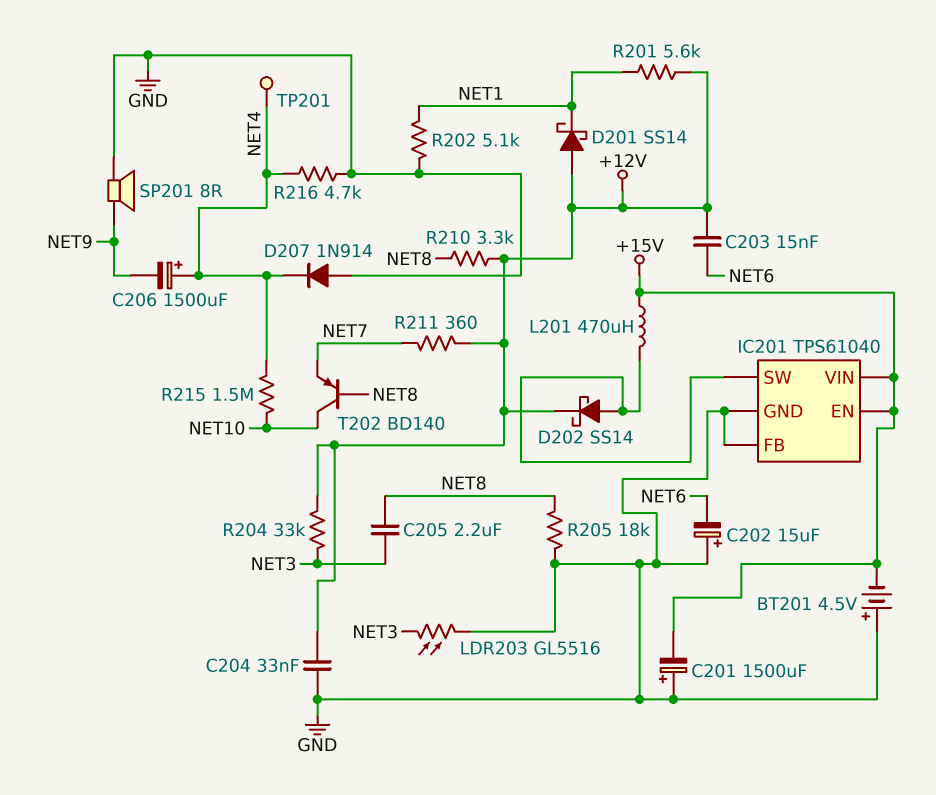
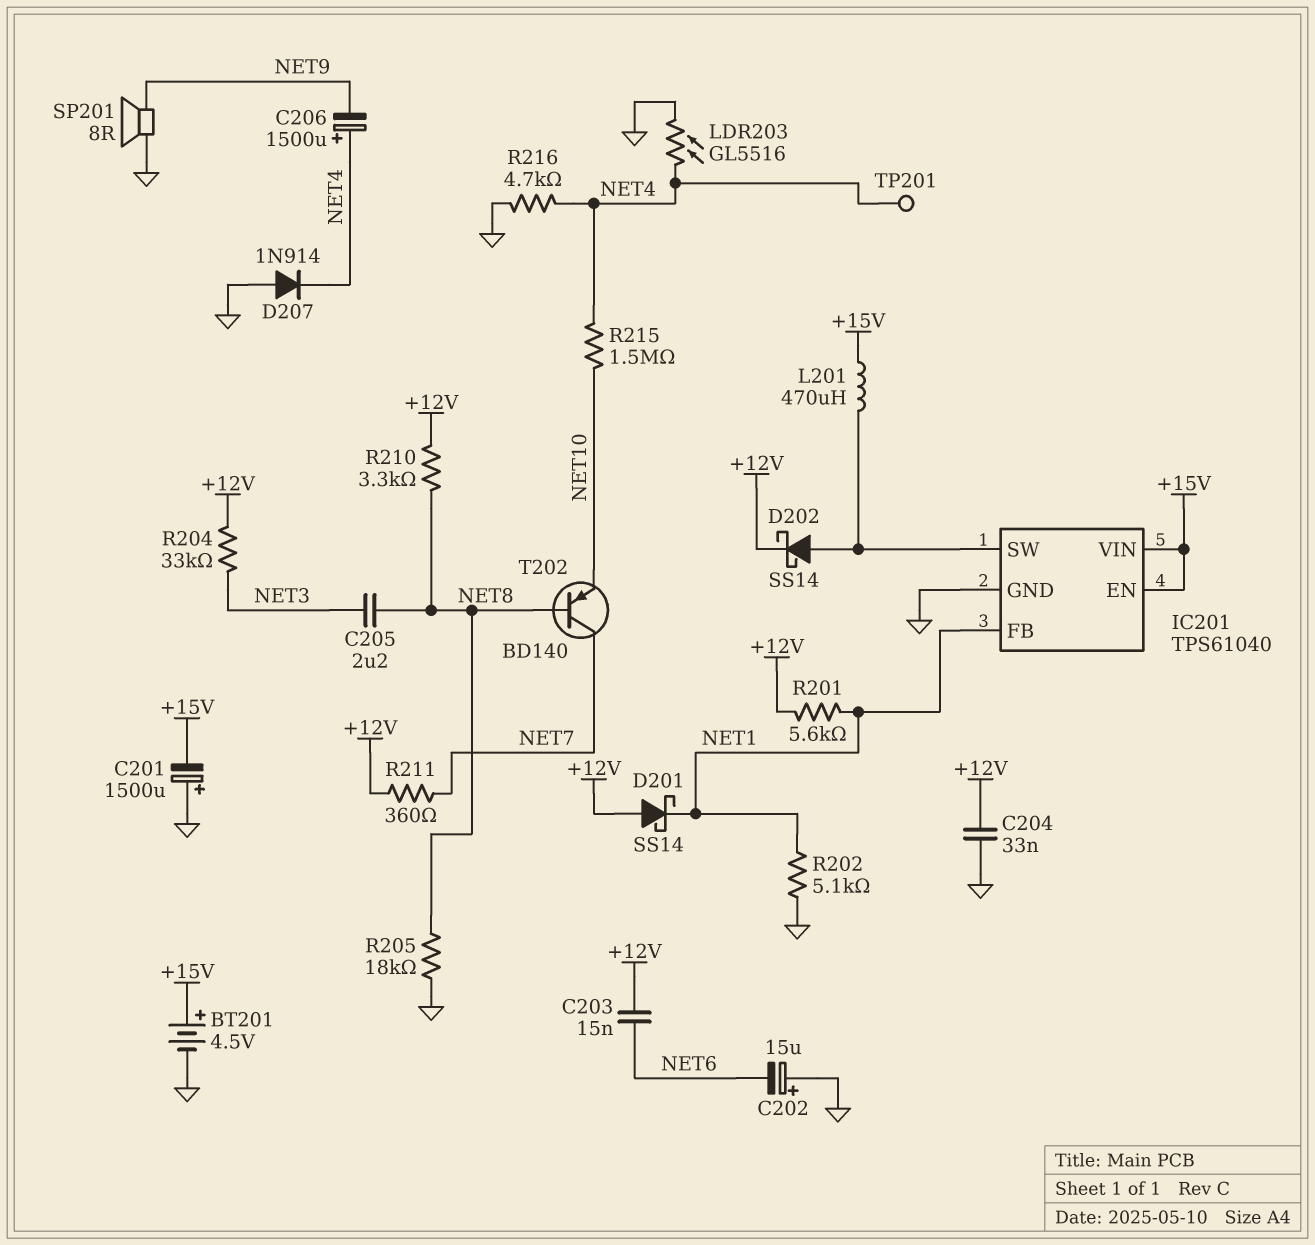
BT201: 4.5V (plus GND, minus +15V) -> 4.5V (plus +15V, minus GND)
IC201 pin FB: GND -> NET1
LDR203: GL5516 (GND, NET3) -> GL5516 (GND, NET4)
T202: PNP BD140 (B NET8, C NET10, E NET7) -> PNP BD140 (B NET8, C NET7, E NET10)

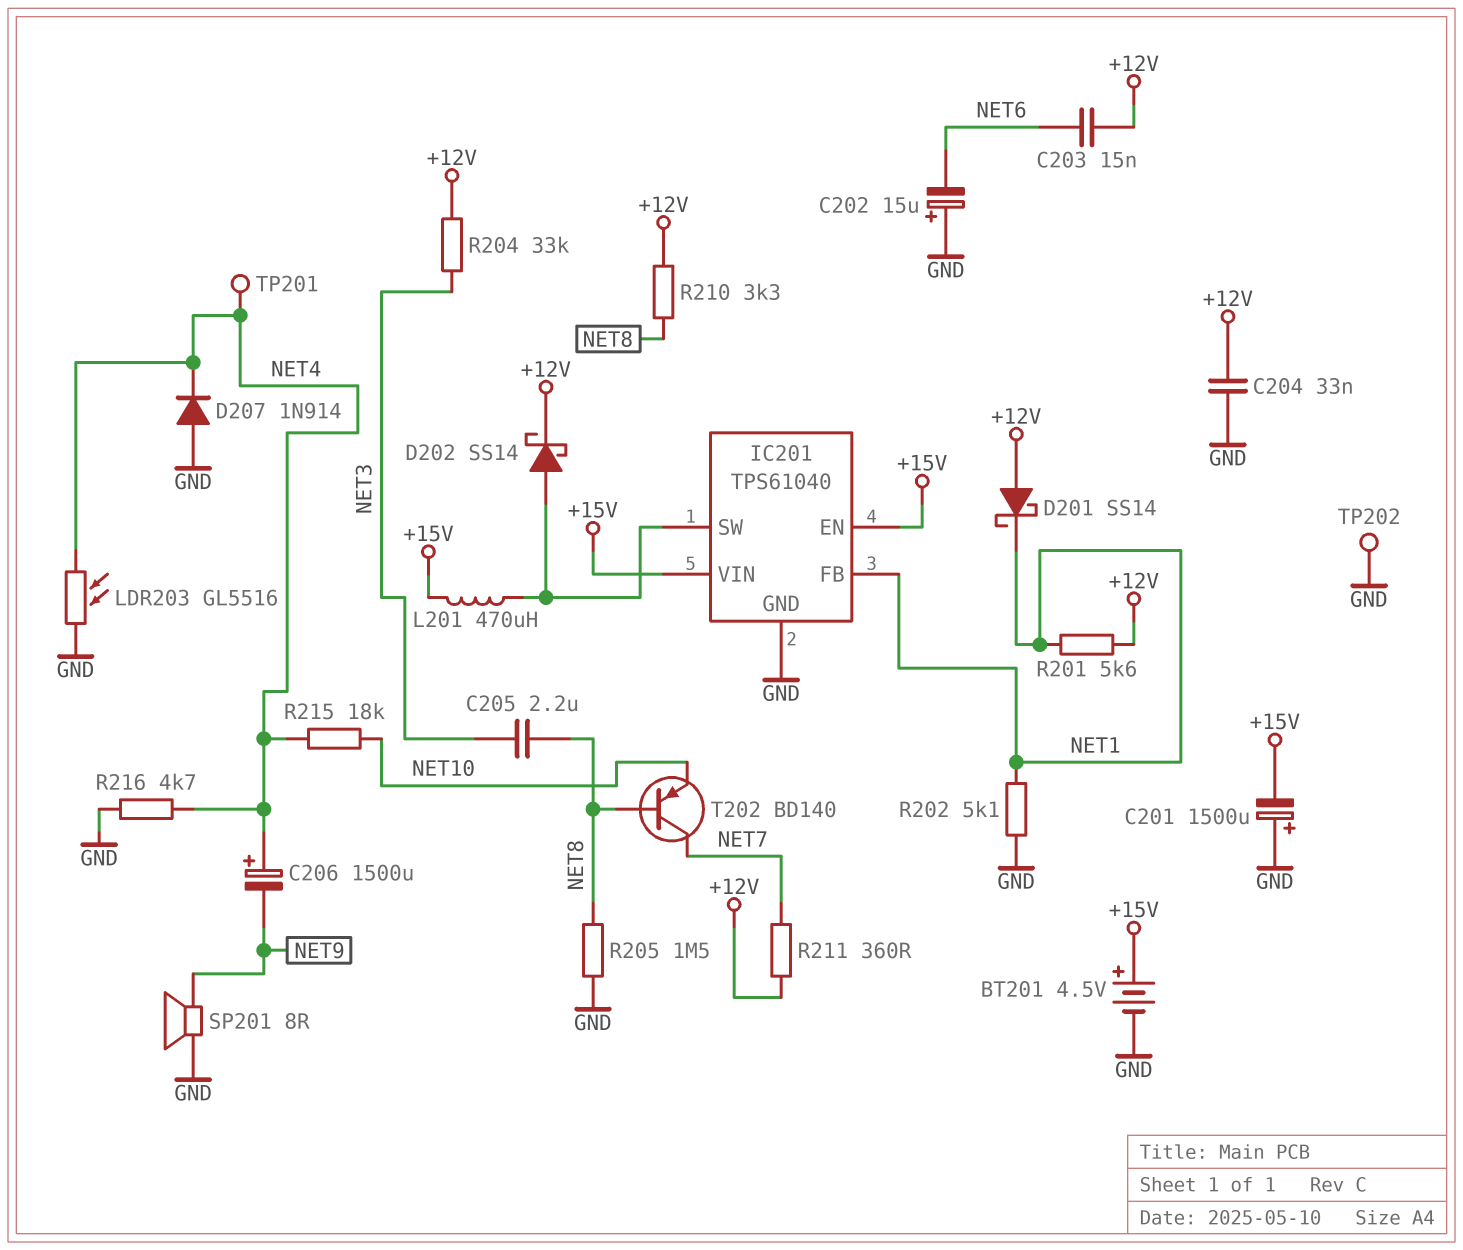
R205: 18k (GND, NET8) -> 1.5M (GND, NET8)
R215: 1.5M (NET4, NET10) -> 18k (NET4, NET10)
TP202: none -> test point (GND)

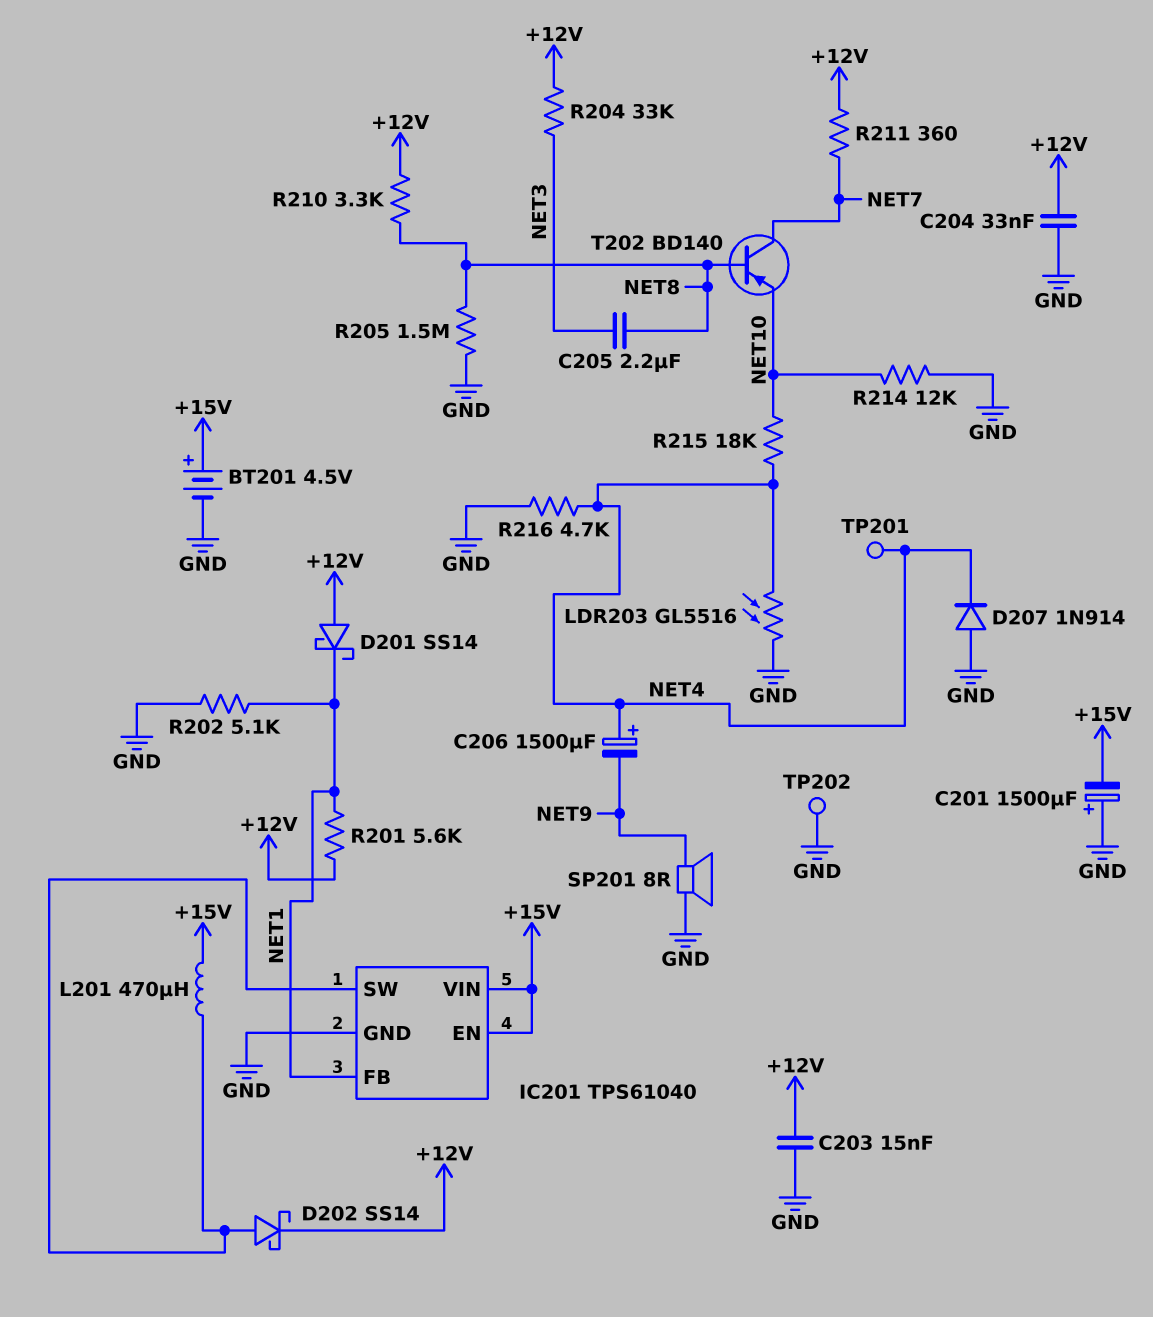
C202: 15uF (plus GND, minus NET6) -> none
C203: 15nF (+12V, NET6) -> 15nF (+12V, GND)
R214: none -> 12k (GND, NET10)

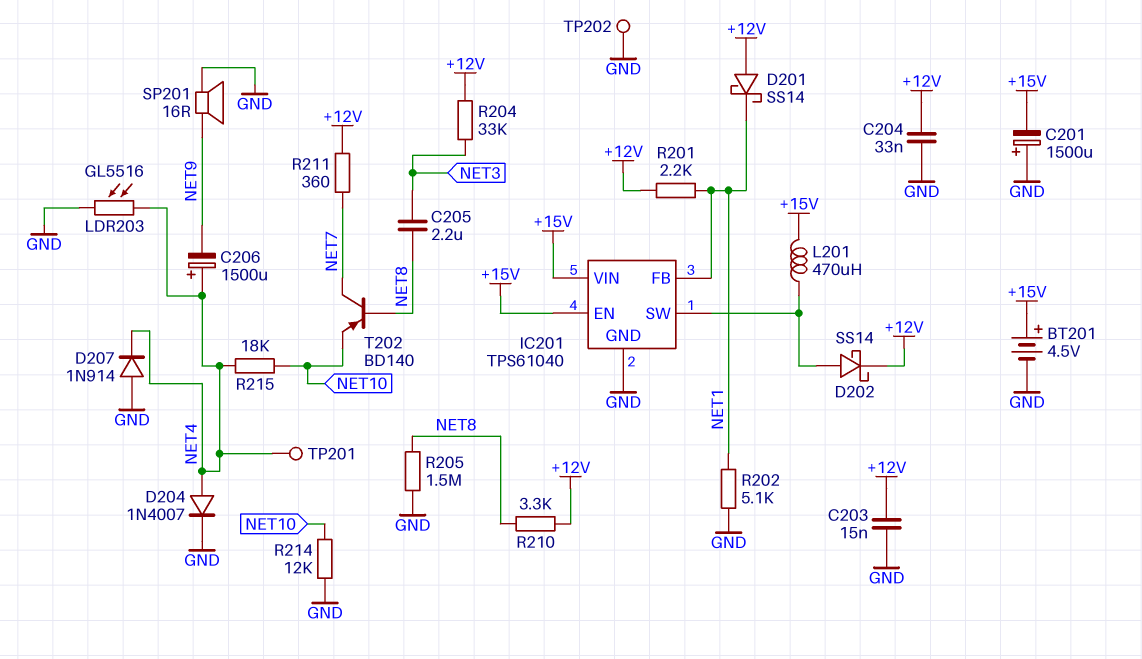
D204: none -> diode 1N4007 (A NET4, K GND)
R201: 5.6k (+12V, NET1) -> 2.2k (+12V, NET1)
R216: 4.7k (GND, NET4) -> none
SP201: speaker 8R (GND, NET9) -> speaker 16R (GND, NET9)

